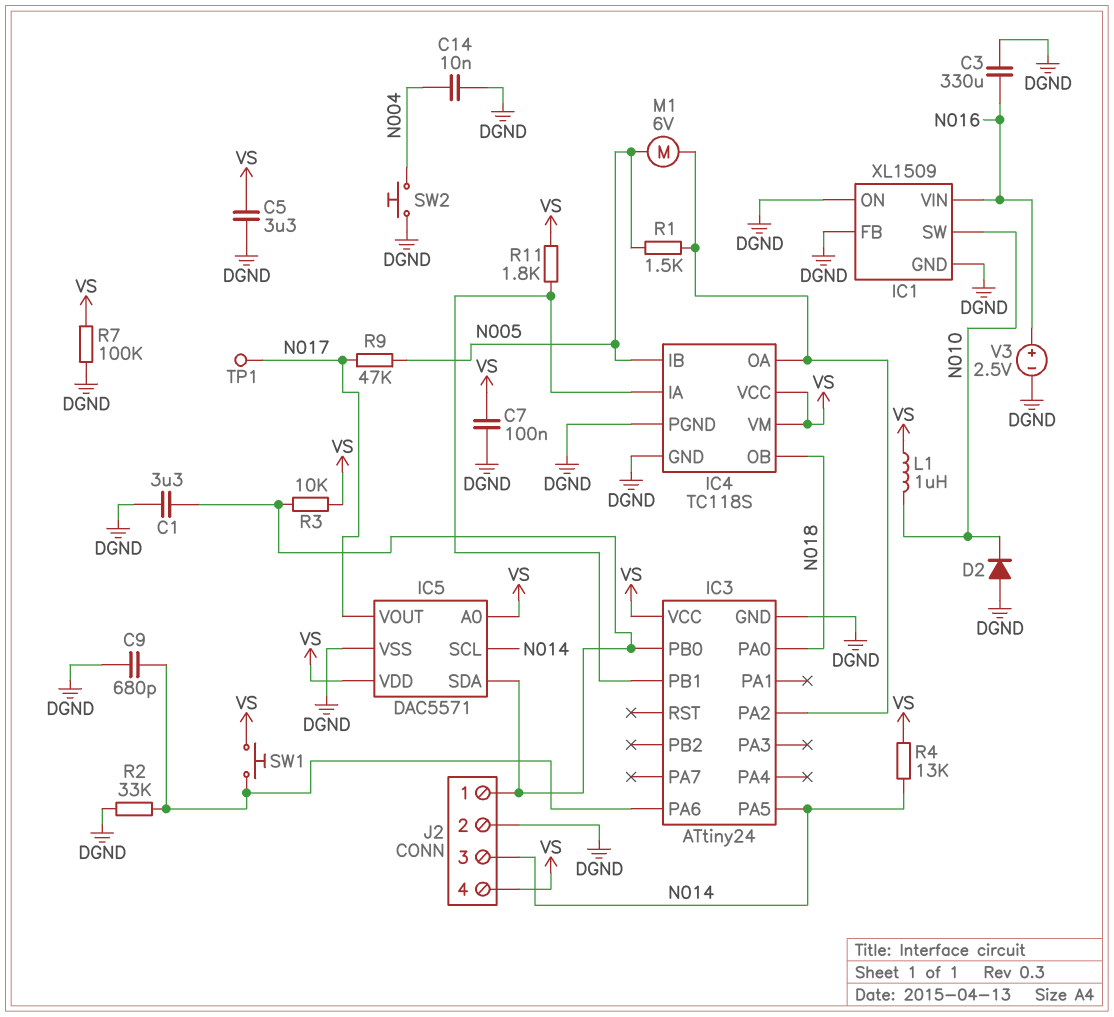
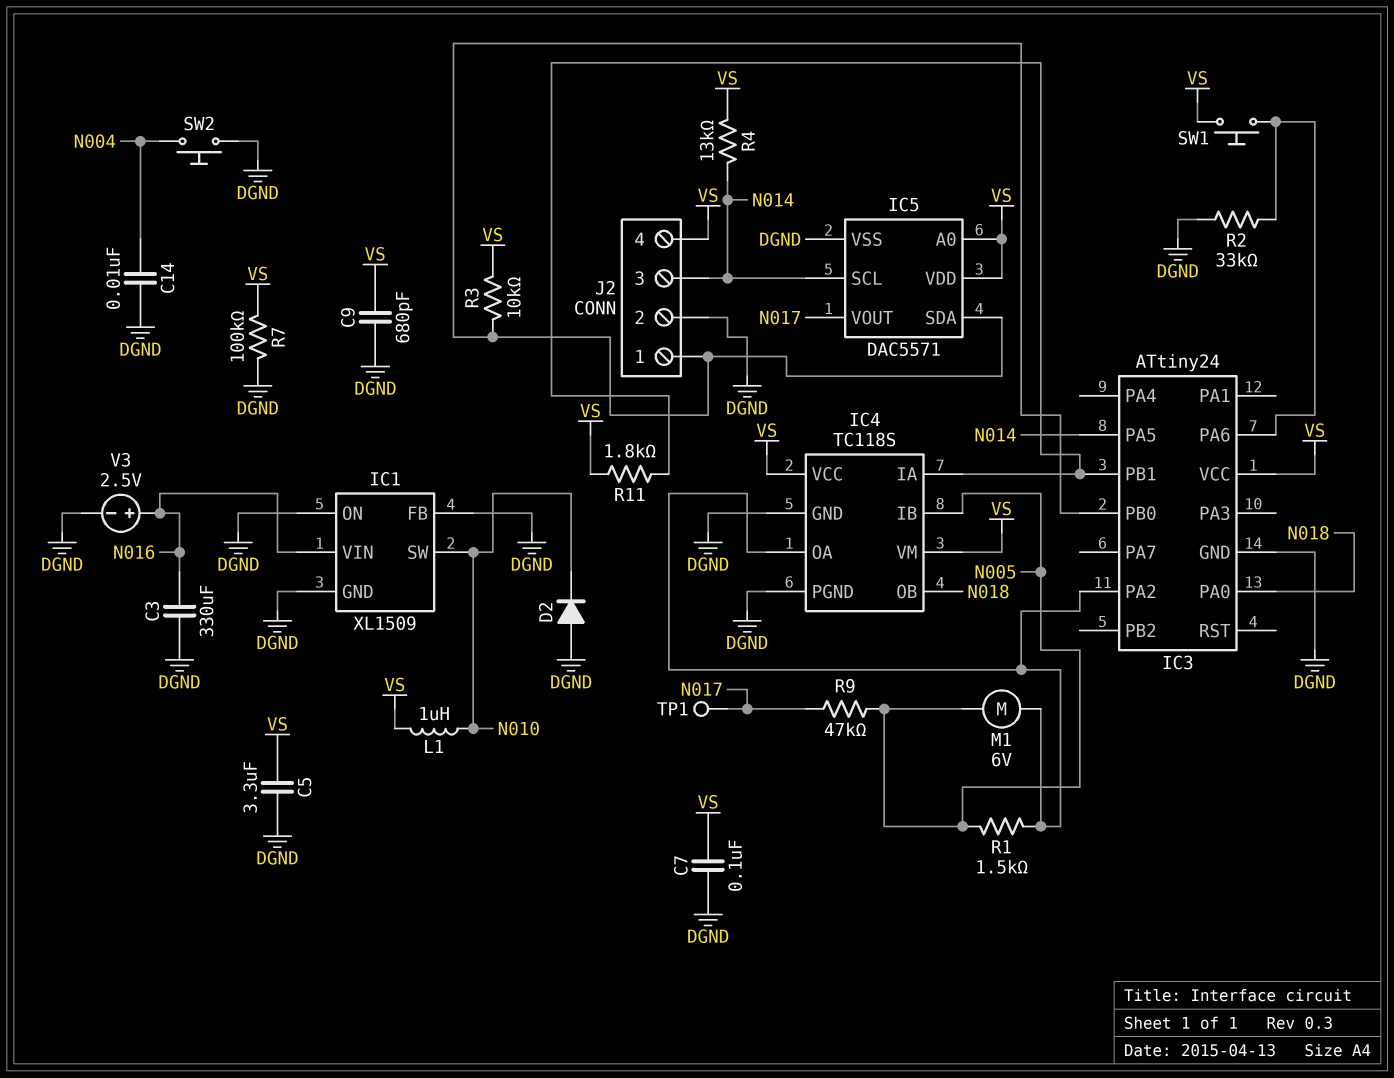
C1: 3.3uF (DGND, IC3/PB0) -> none
C9: 680pF (DGND, IC3/PA6) -> 680pF (DGND, VS)

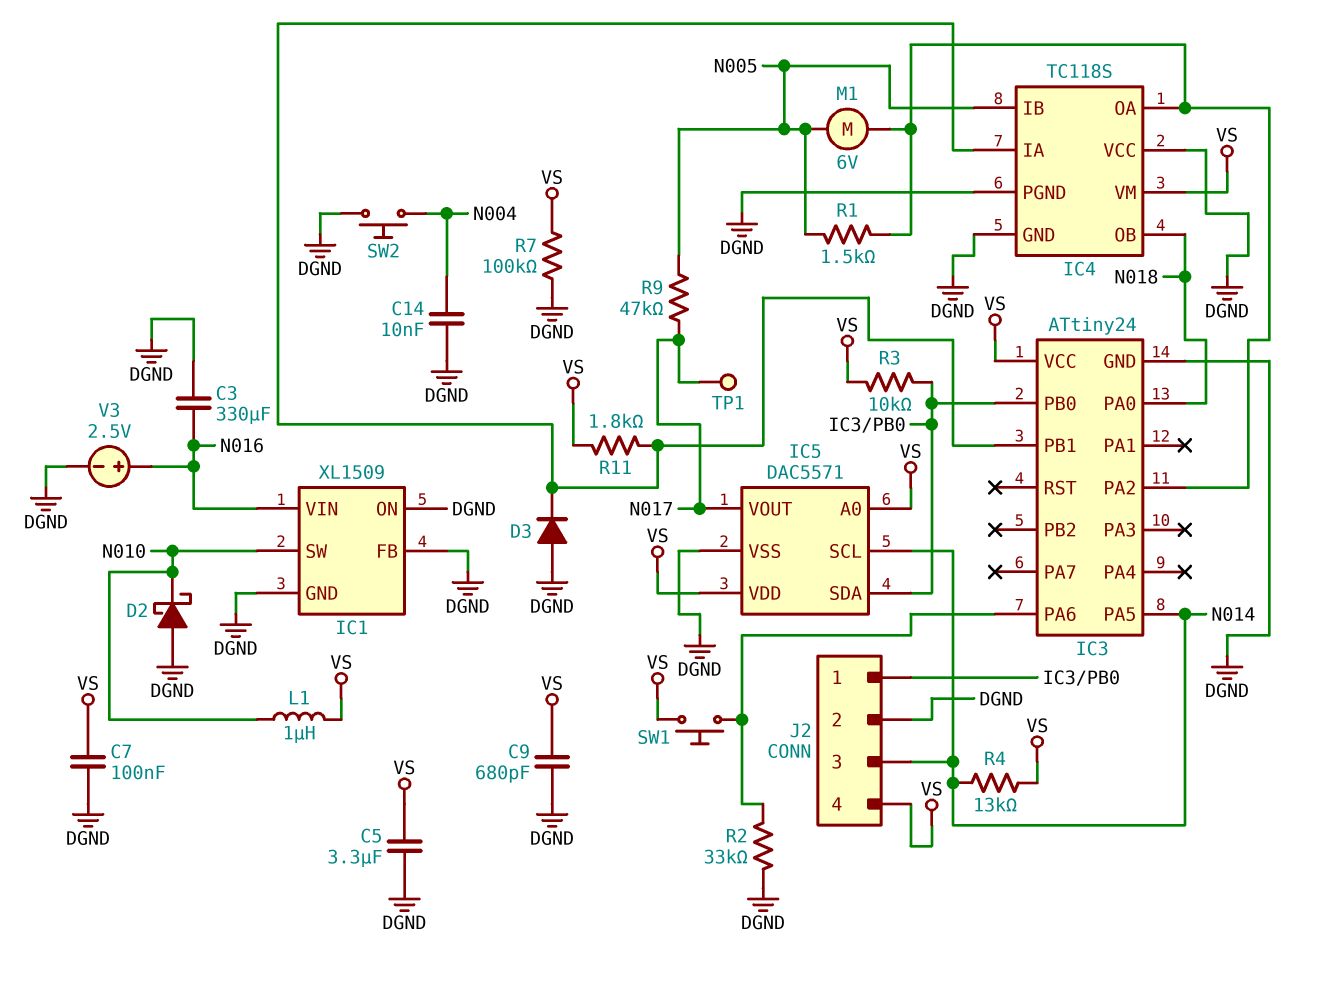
D2: diode (A DGND, K N010) -> schottky (A DGND, K N010)
D3: none -> diode (A DGND, K IC3/PB1)
IC4 pin VCC: VS -> DGND

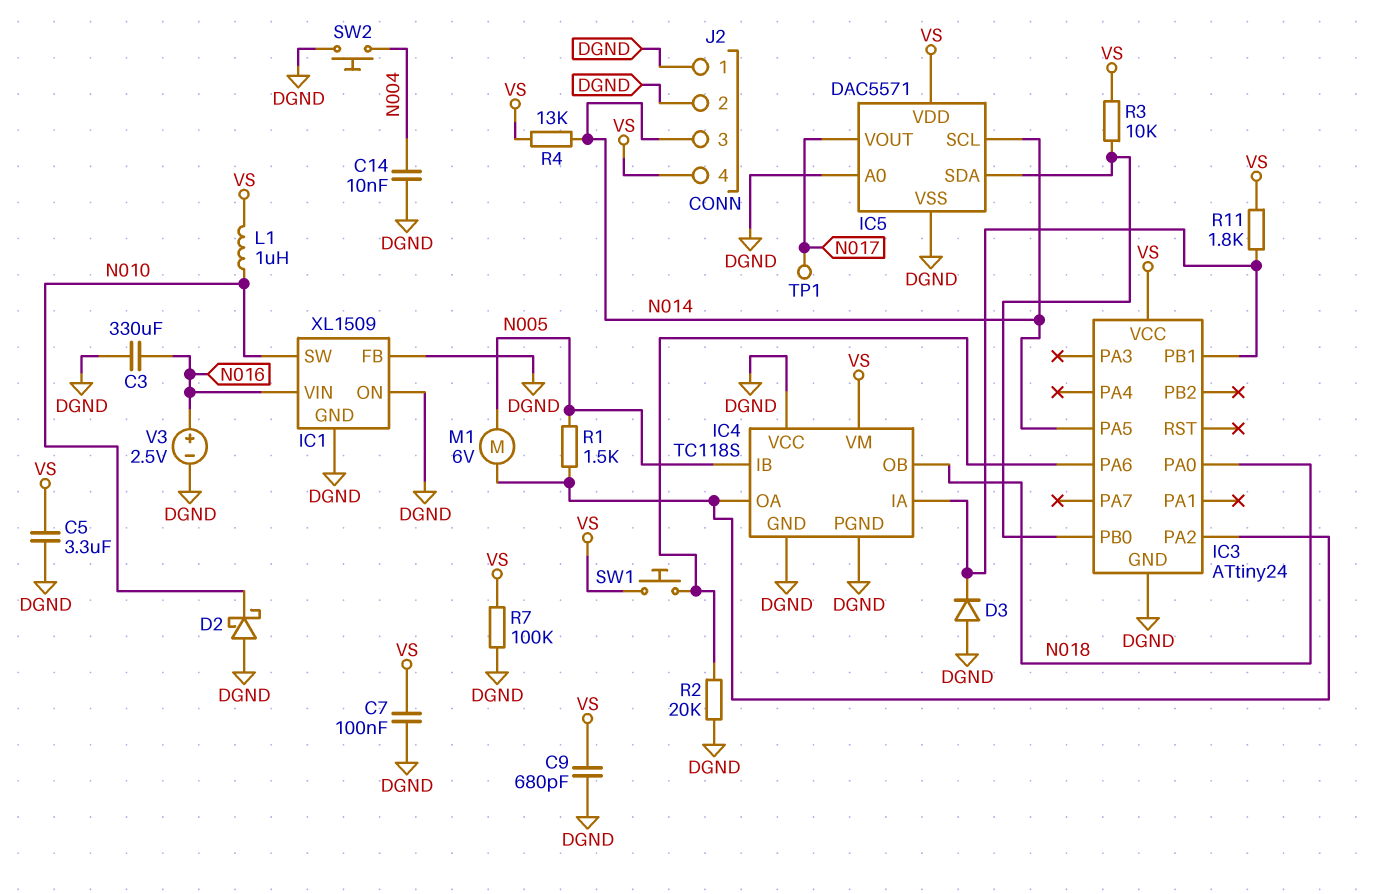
IC5 pin A0: VS -> DGND
J2 pin 1: IC3/PB0 -> DGND
R2: 33k (DGND, IC3/PA6) -> 20k (DGND, IC3/PA6)
R9: 47k (N005, N017) -> none

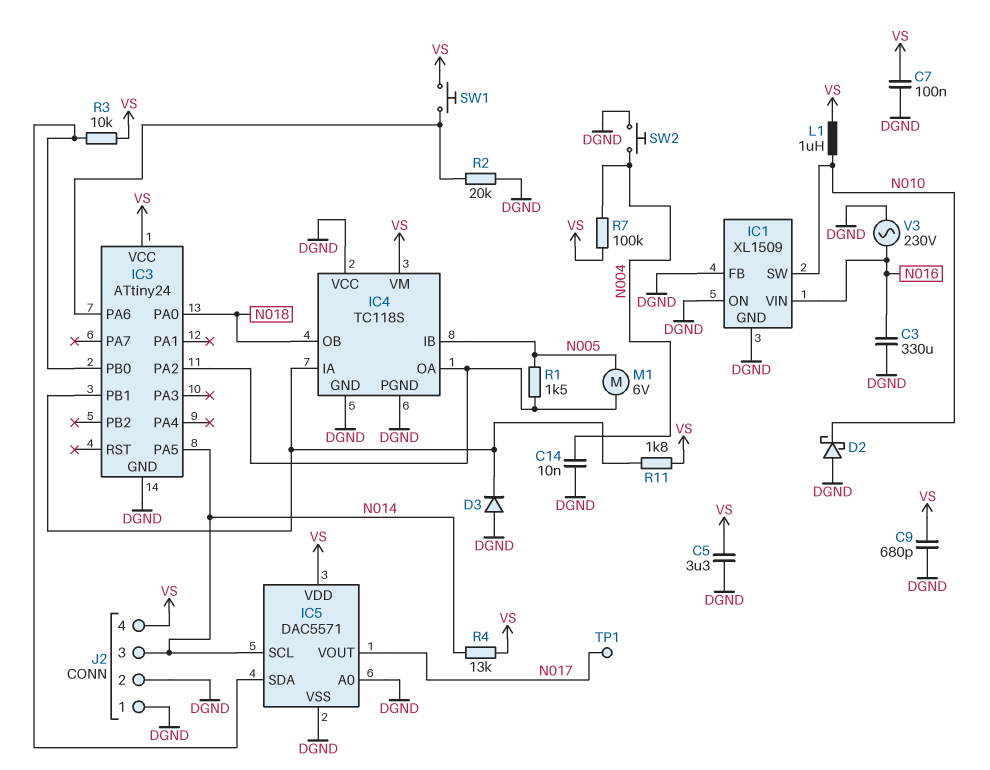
R7: 100k (DGND, VS) -> 100k (N004, VS)
V3: 2.5V (plus N016, minus DGND) -> AC 230V (DGND, N016)

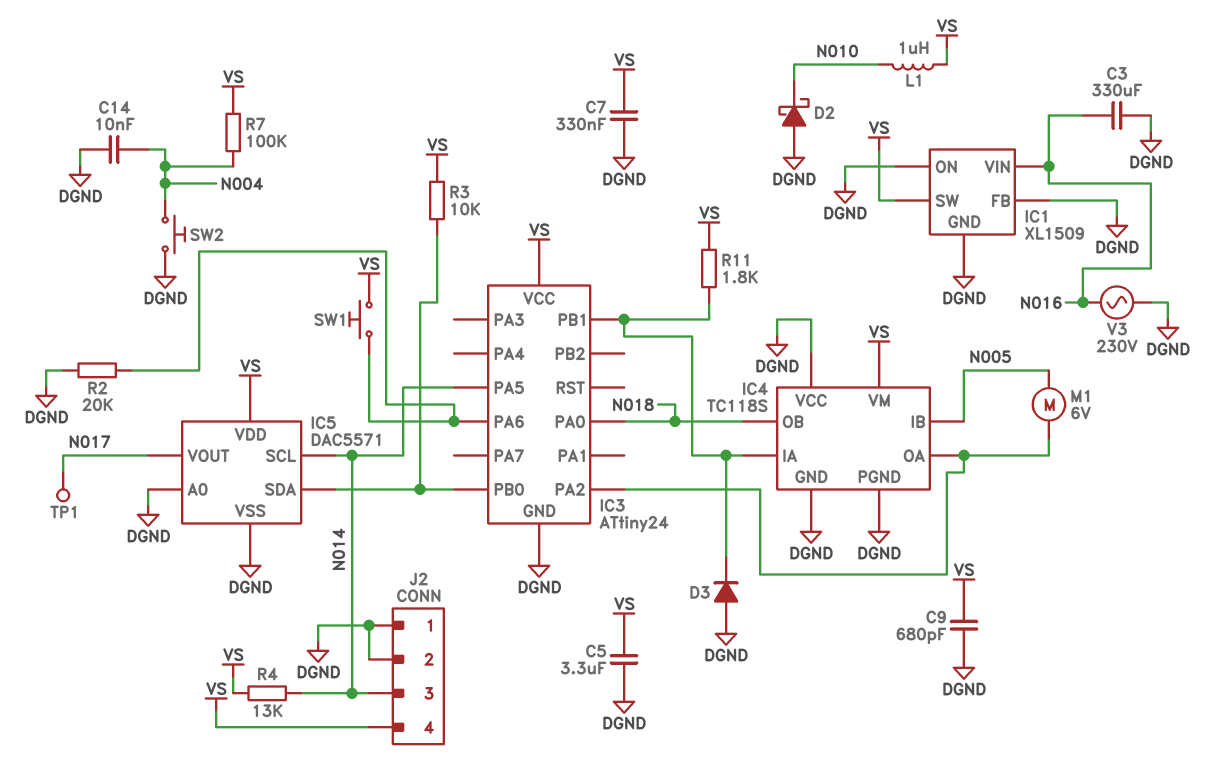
C7: 100nF (DGND, VS) -> 330nF (DGND, VS)
IC1 pin SW: N010 -> VS
R1: 1.5k (IC3/PA2, N005) -> none

